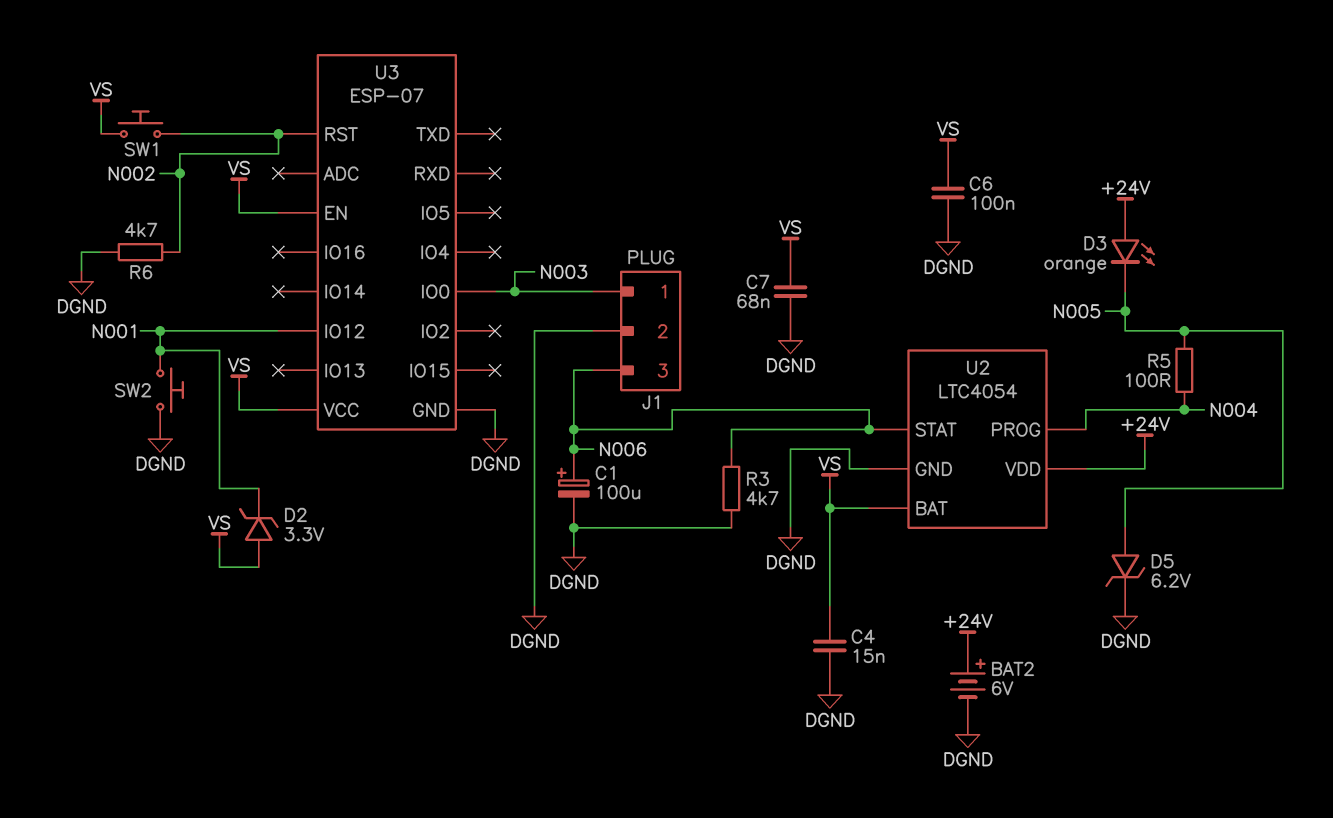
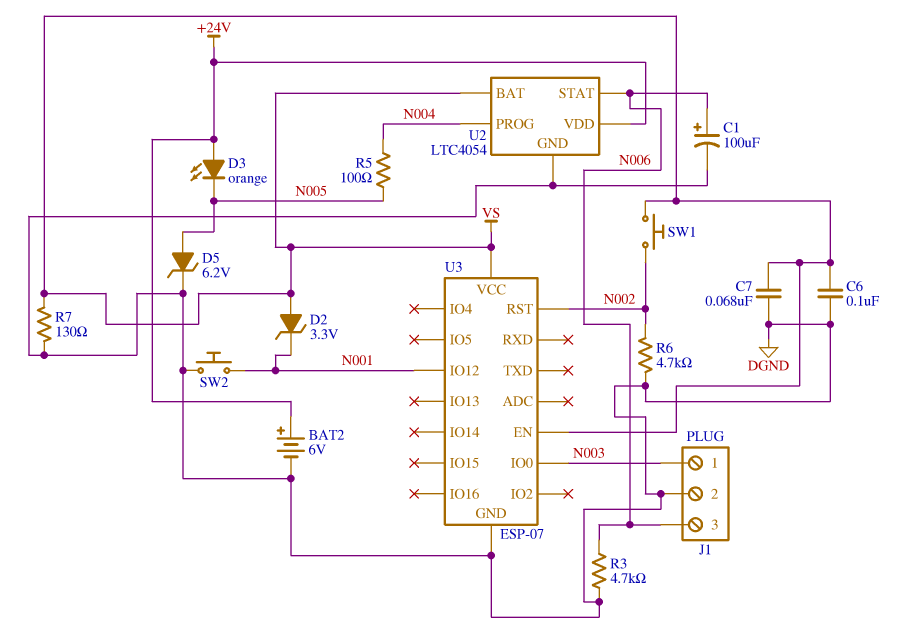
C4: 15nF (DGND, VS) -> none
R7: none -> 130 (DGND, VS)

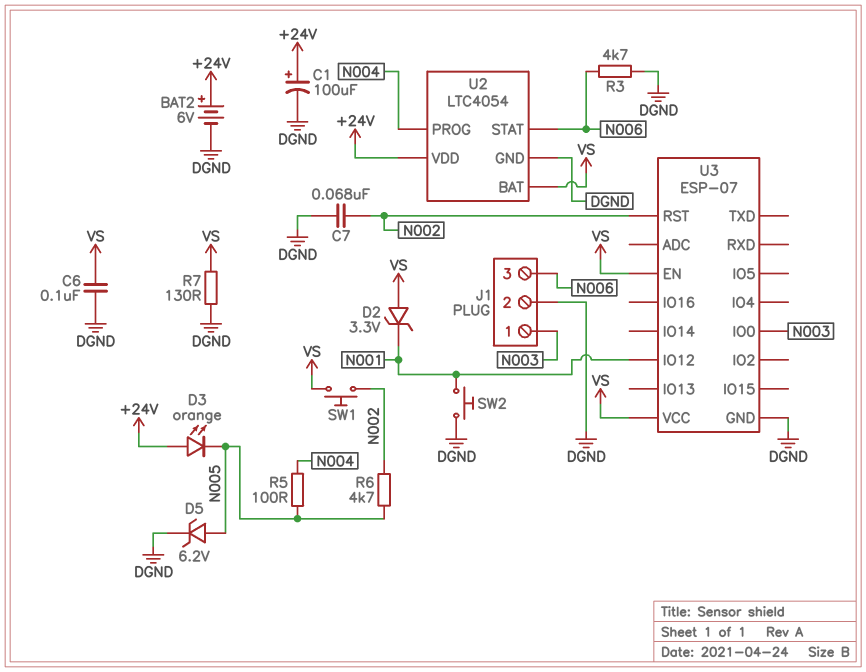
C1: 100uF (plus N006, minus DGND) -> 100uF (plus +24V, minus DGND)
C7: 68nF (DGND, VS) -> 68nF (DGND, N002)
R6: 4.7k (DGND, N002) -> 4.7k (N002, N005)

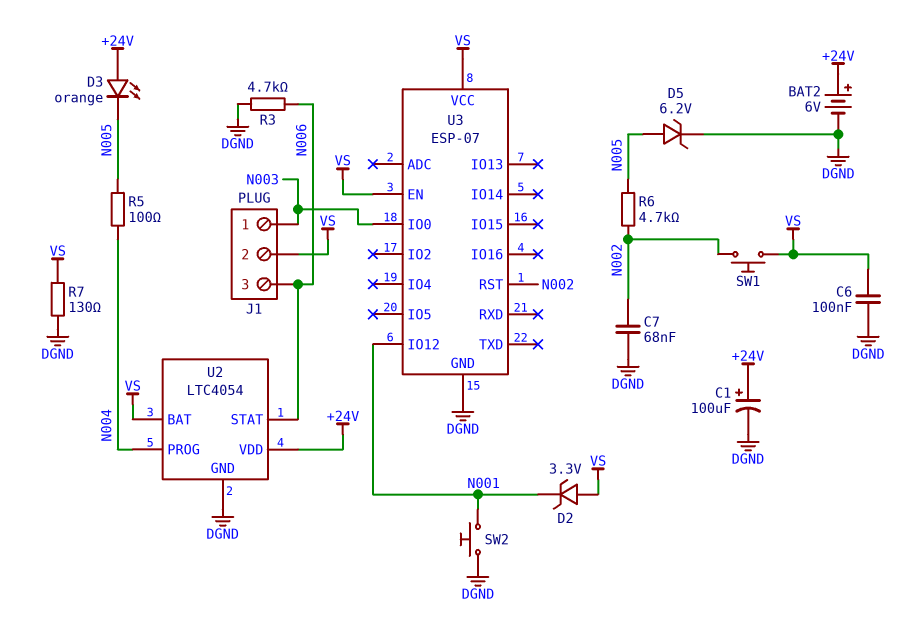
J1 pin 2: DGND -> VS

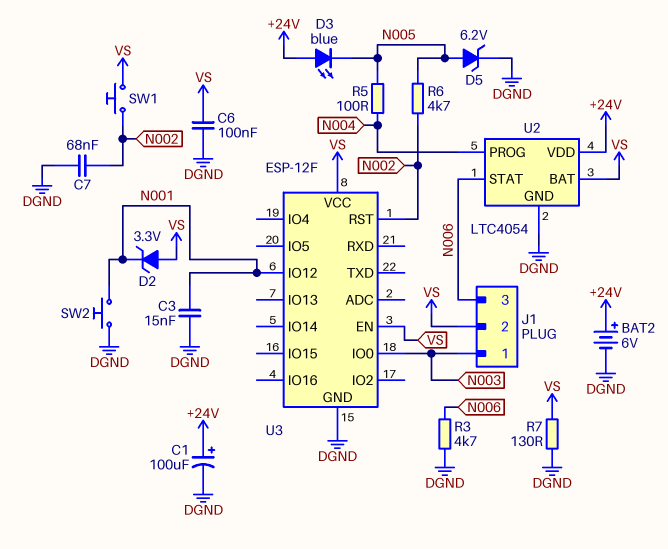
C3: none -> 15nF (DGND, N001)
D3: LED orange (A +24V, K N005) -> LED blue (A +24V, K N005)
U3: ESP-07 -> ESP-12F

